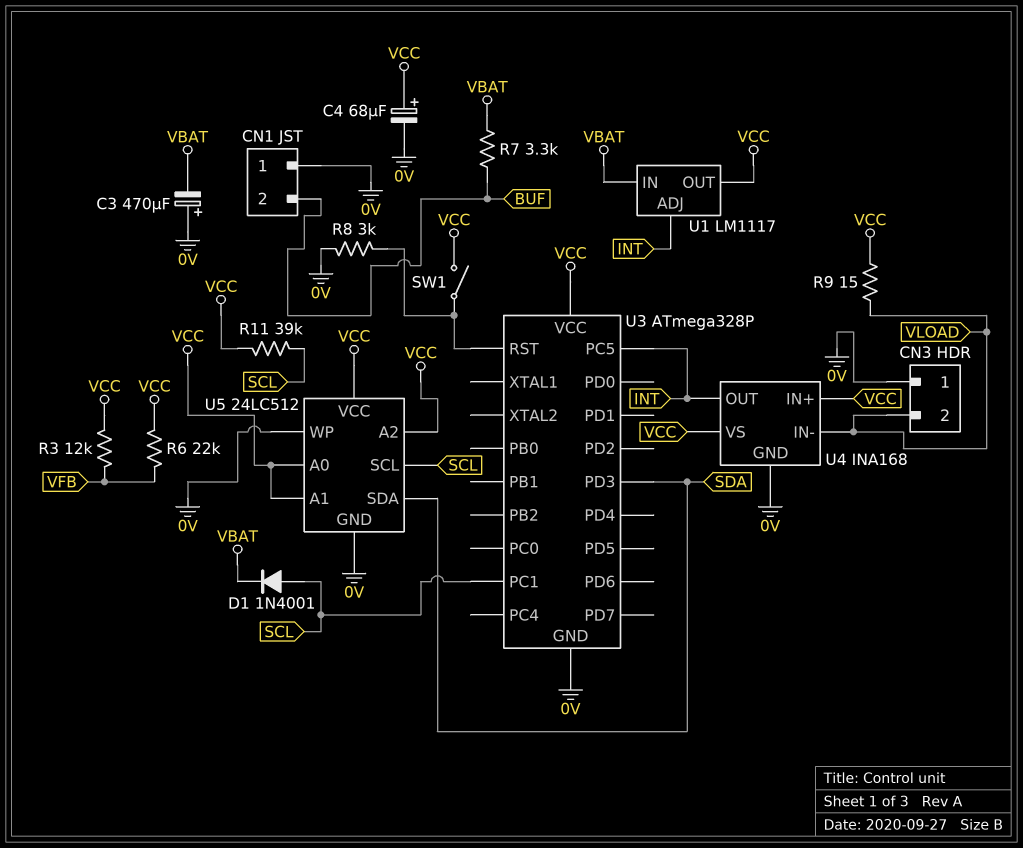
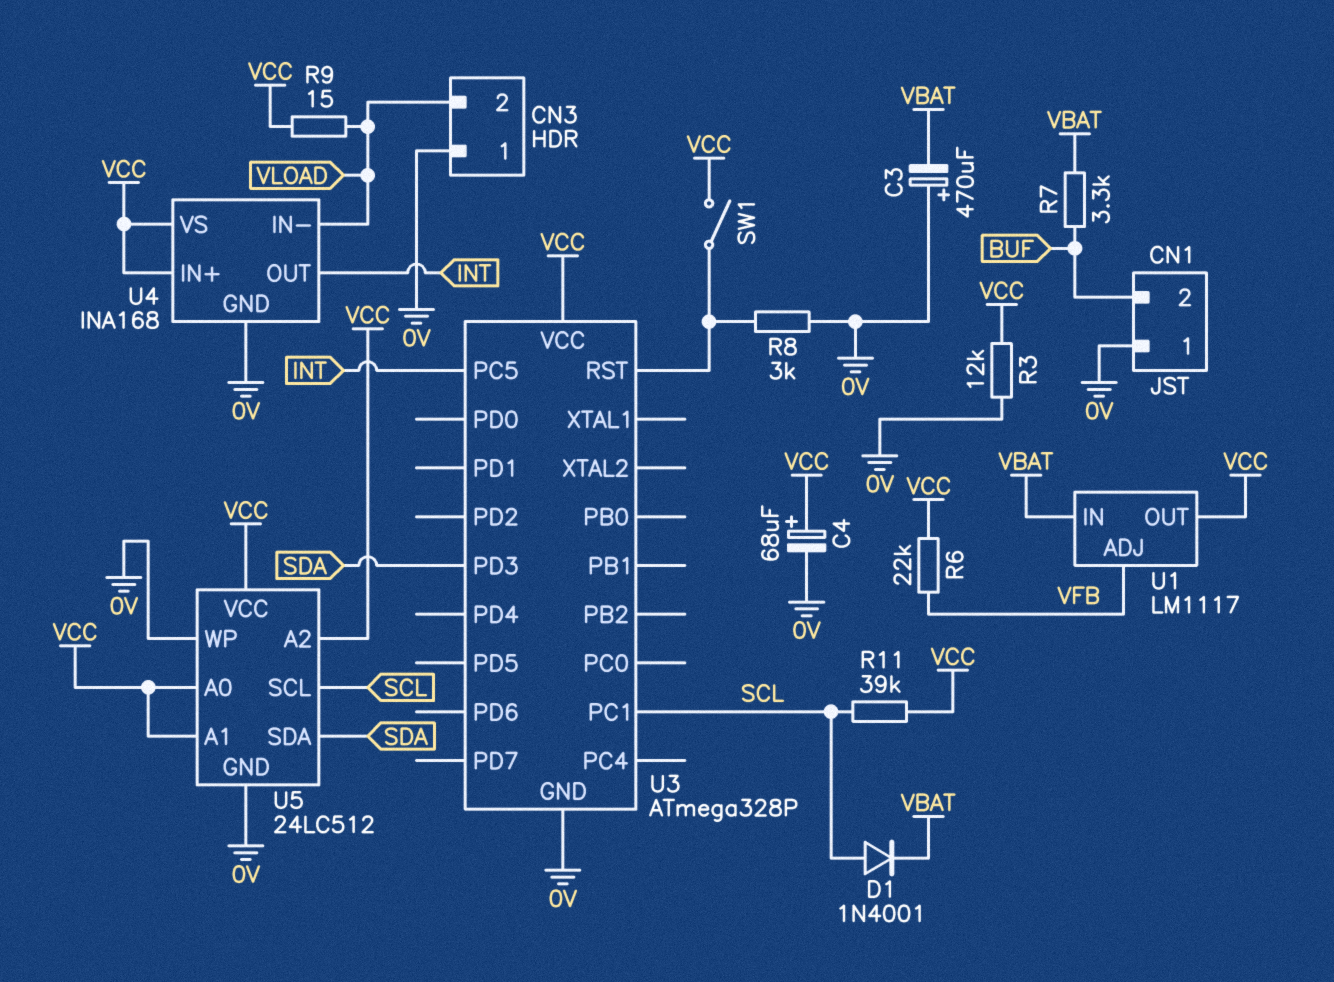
R3: 12k (VCC, VFB) -> 12k (0V, VCC)
U1 pin ADJ: INT -> VFB

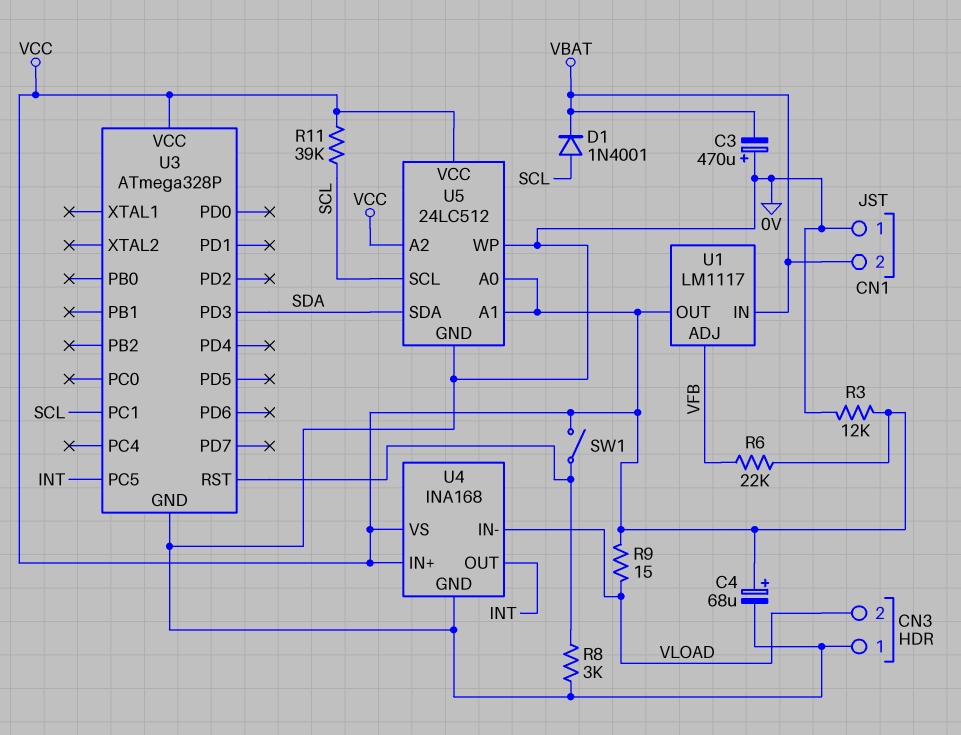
CN1 pin 2: BUF -> VBAT
R7: 3.3k (BUF, VBAT) -> none

